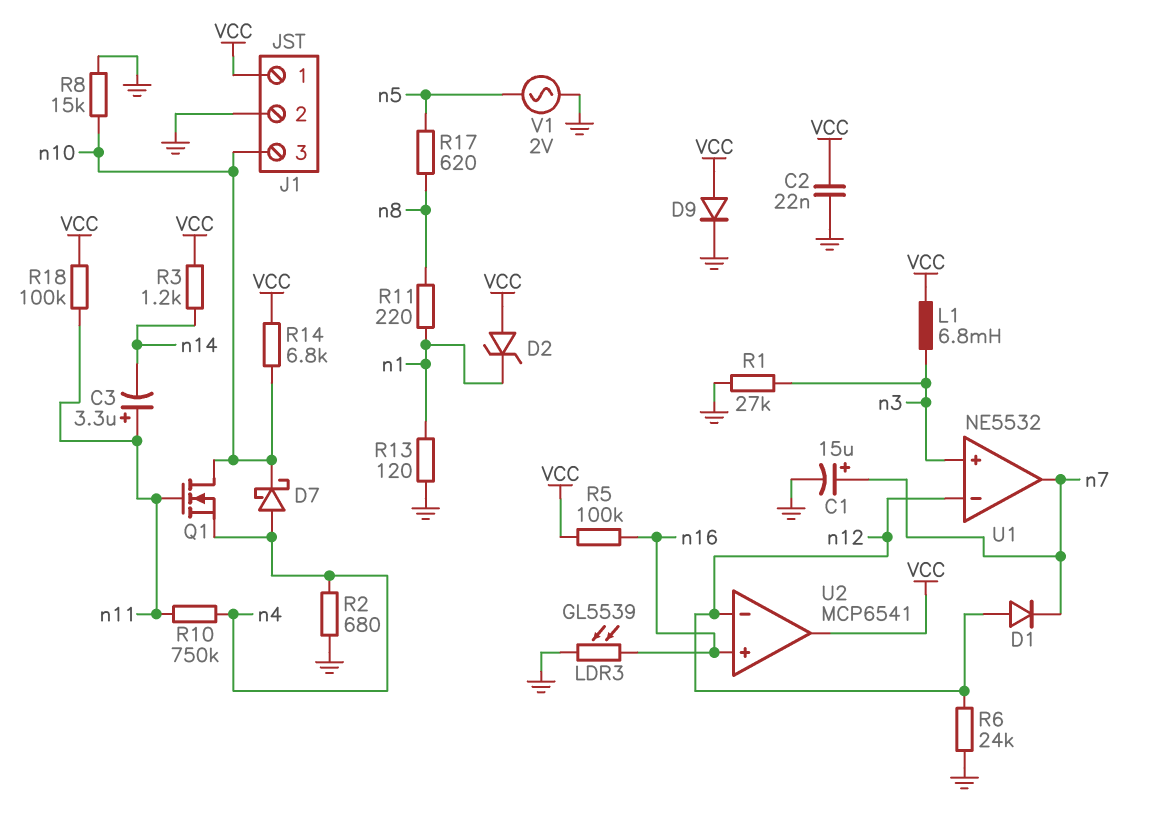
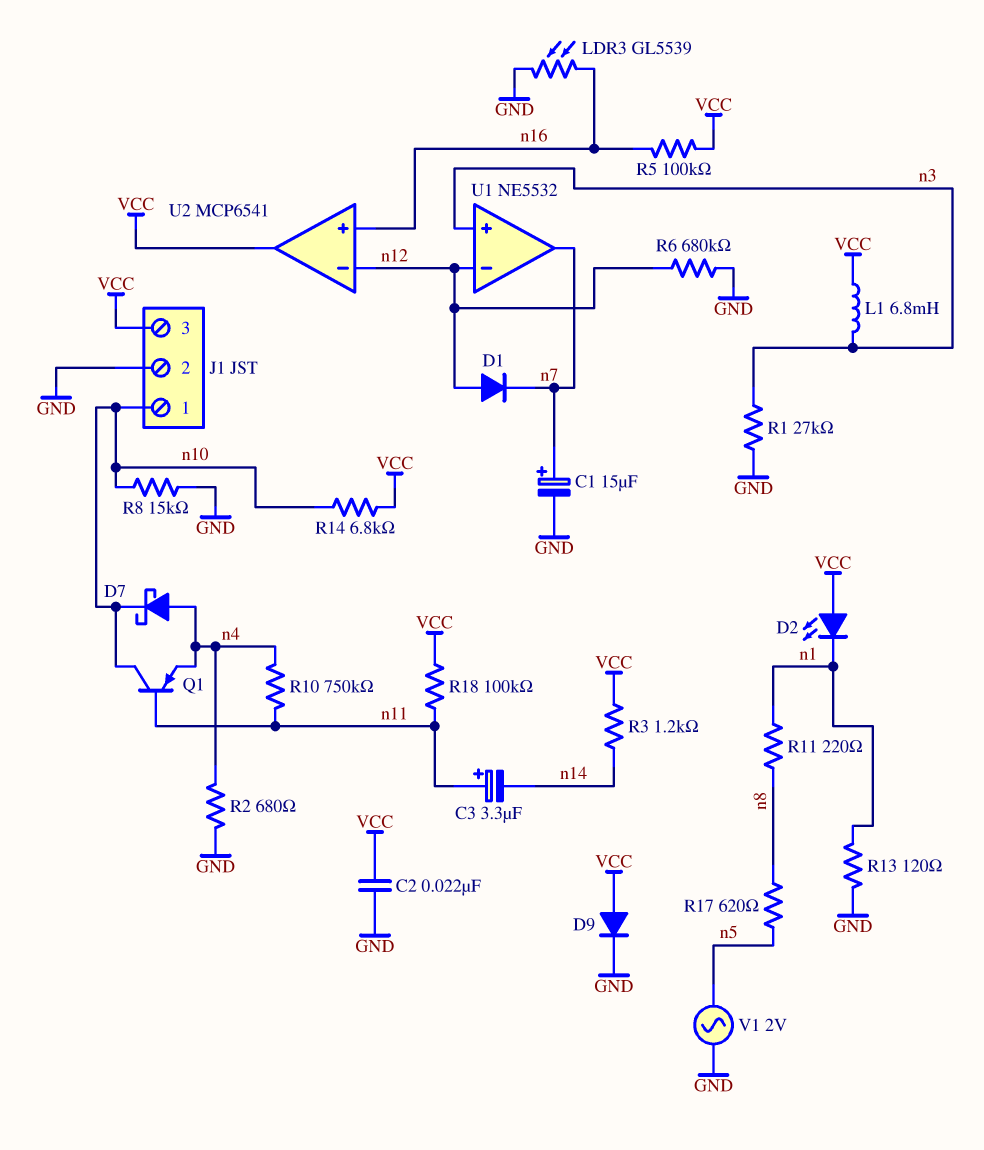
D2: zener (A VCC, K n1) -> LED (A VCC, K n1)
J1 pin 1: VCC -> n10
J1 pin 3: n10 -> VCC
Q1: NMOS (G n11, D n10, S n4) -> PNP (B n11, C n10, E n4)
R6: 24k (GND, n12) -> 680k (GND, n12)

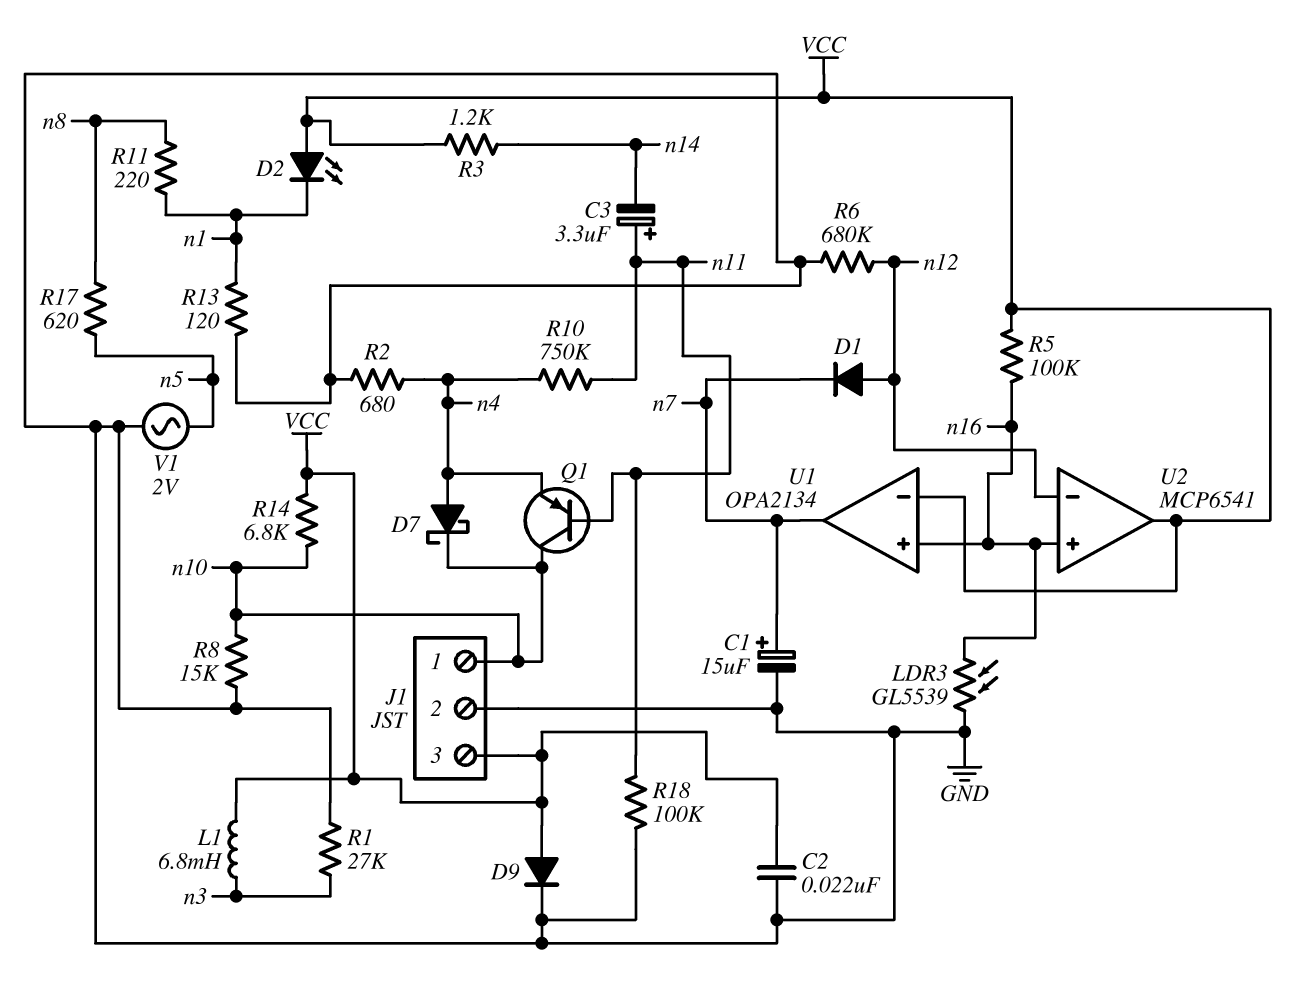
R18: 100k (VCC, n11) -> 100k (GND, n11)
U1: NE5532 -> OPA2134
U1 pin in+: n3 -> n16
U1 pin in-: n12 -> VCC

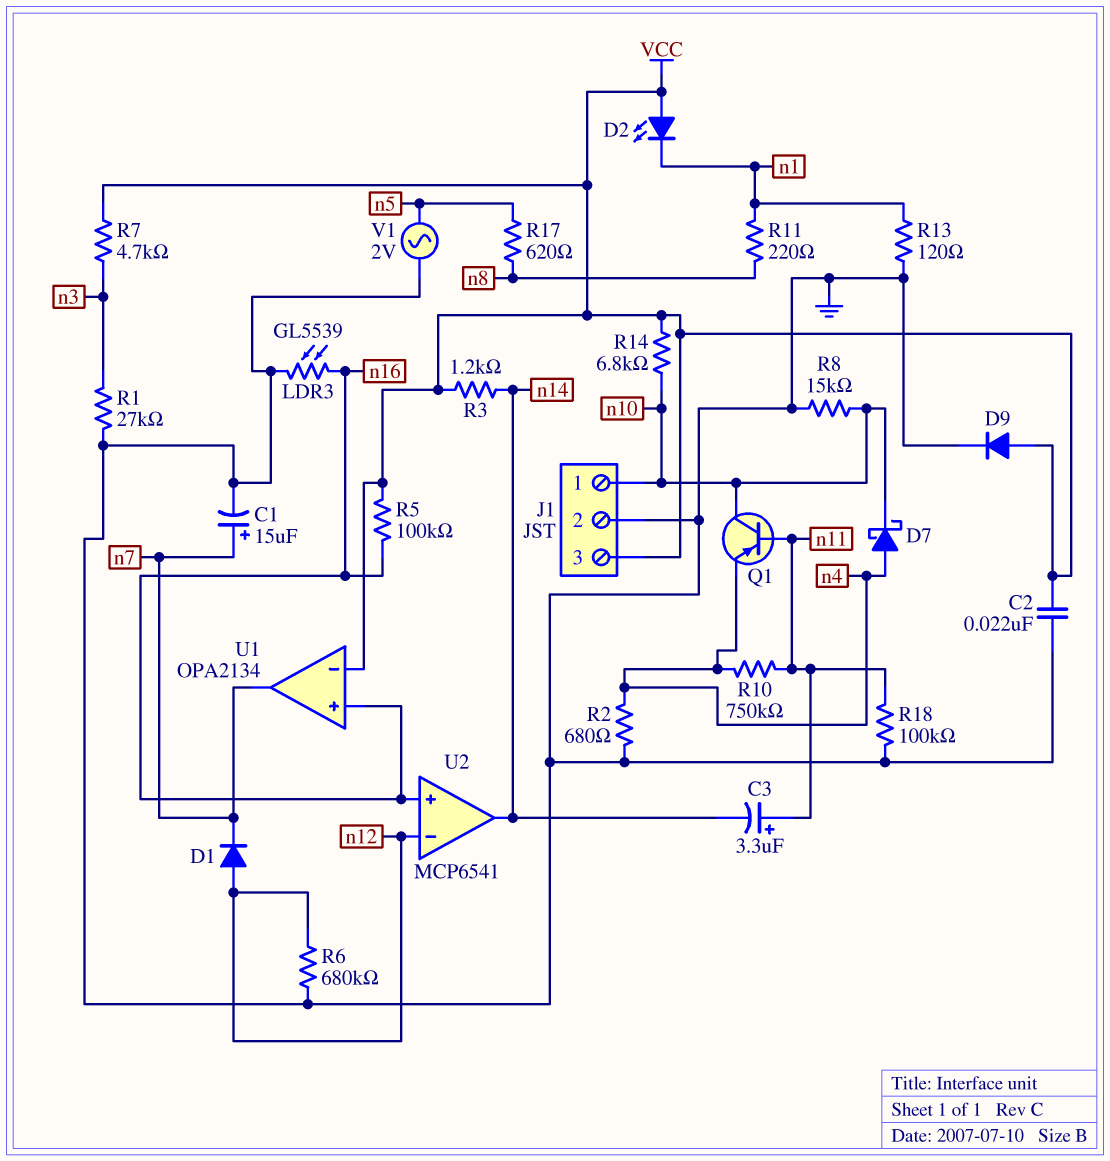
L1: 6.8mH (VCC, n3) -> none
R7: none -> 4.7k (VCC, n3)
U2 pin out: VCC -> n14

